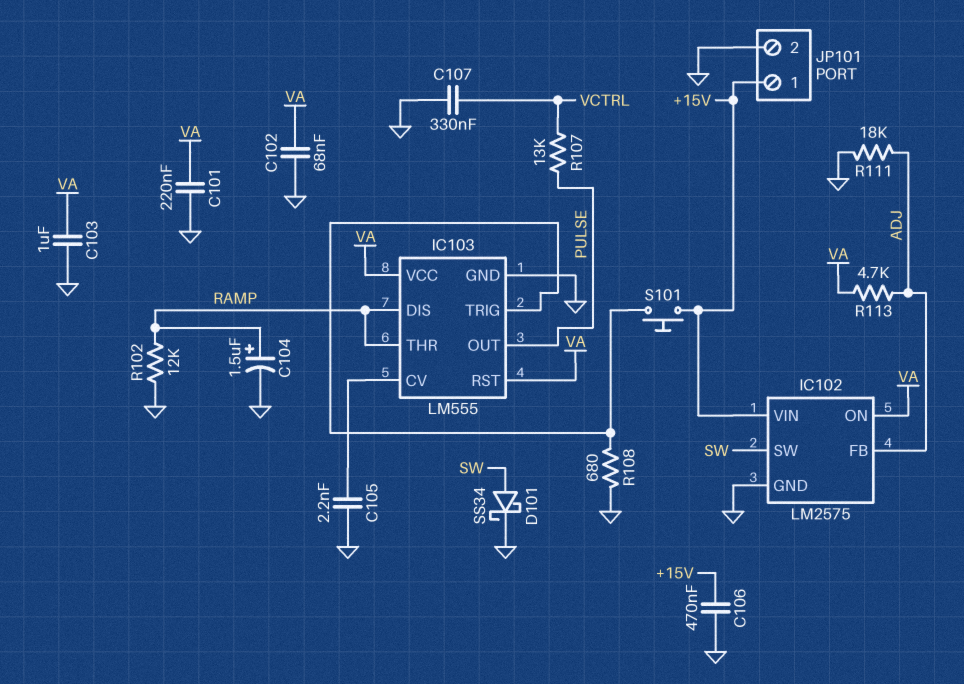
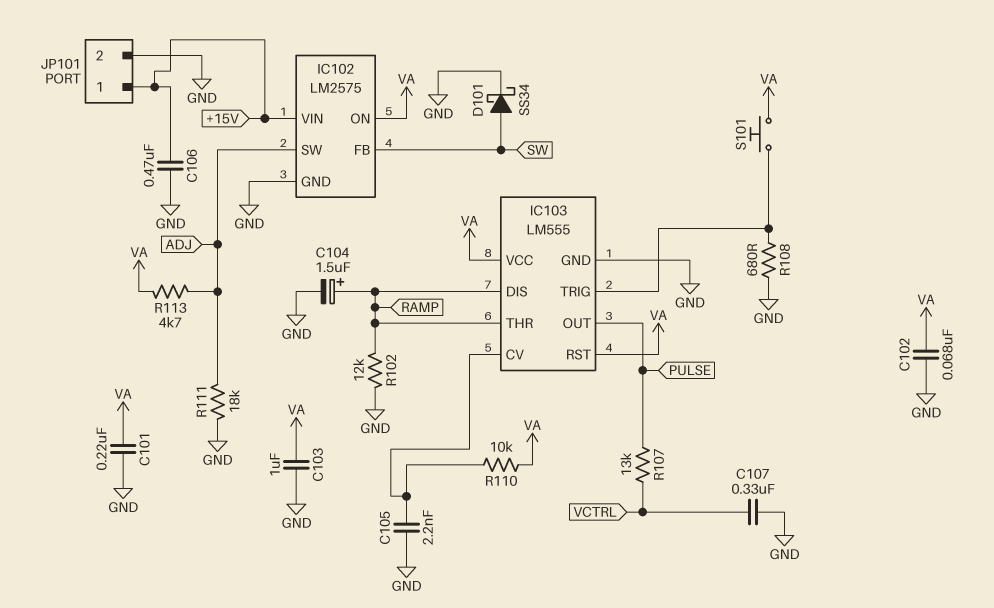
IC102 pin FB: ADJ -> SW
IC102 pin SW: SW -> ADJ
R110: none -> 10k (IC103/CV, VA)
S101: button (+15V, IC103/TRIG) -> button (IC103/TRIG, VA)

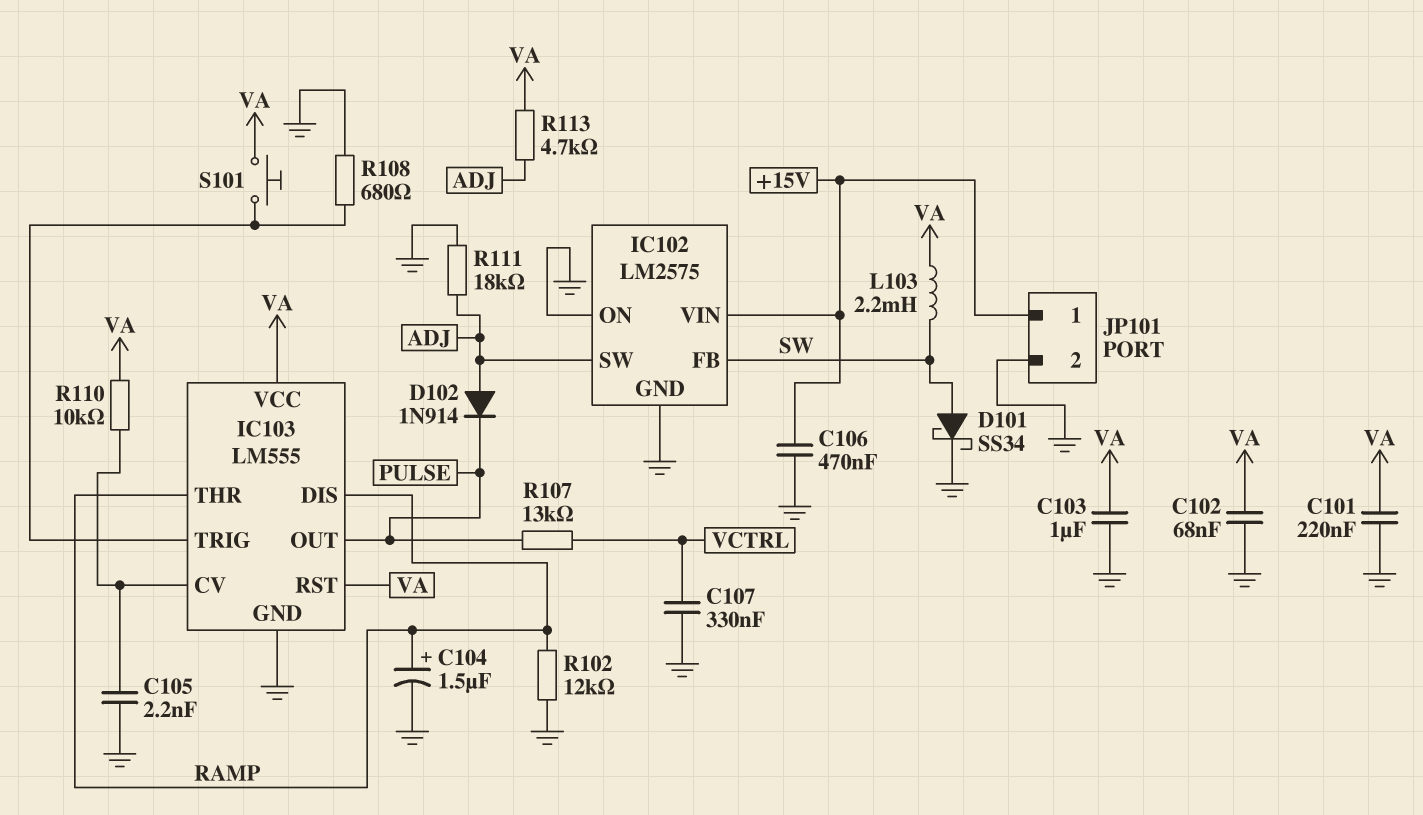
D102: none -> diode 1N914 (A ADJ, K PULSE)
IC102 pin ON: VA -> GND
L103: none -> 2.2mH (SW, VA)

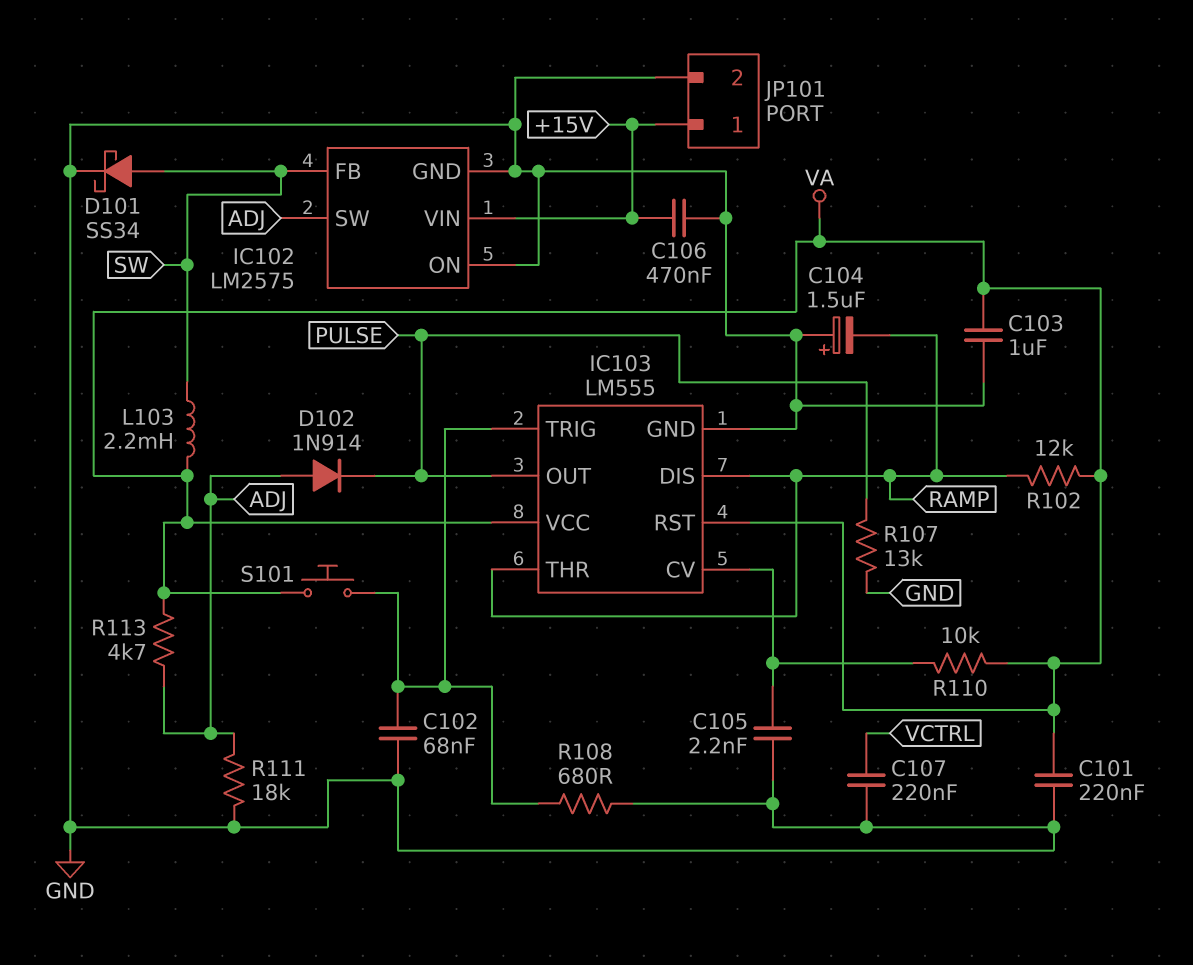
C102: 68nF (GND, VA) -> 68nF (GND, IC103/TRIG)
C104: 1.5uF (plus RAMP, minus GND) -> 1.5uF (plus GND, minus RAMP)
C107: 330nF (GND, VCTRL) -> 220nF (GND, VCTRL)
R102: 12k (GND, RAMP) -> 12k (RAMP, VA)
R107: 13k (PULSE, VCTRL) -> 13k (GND, PULSE)

